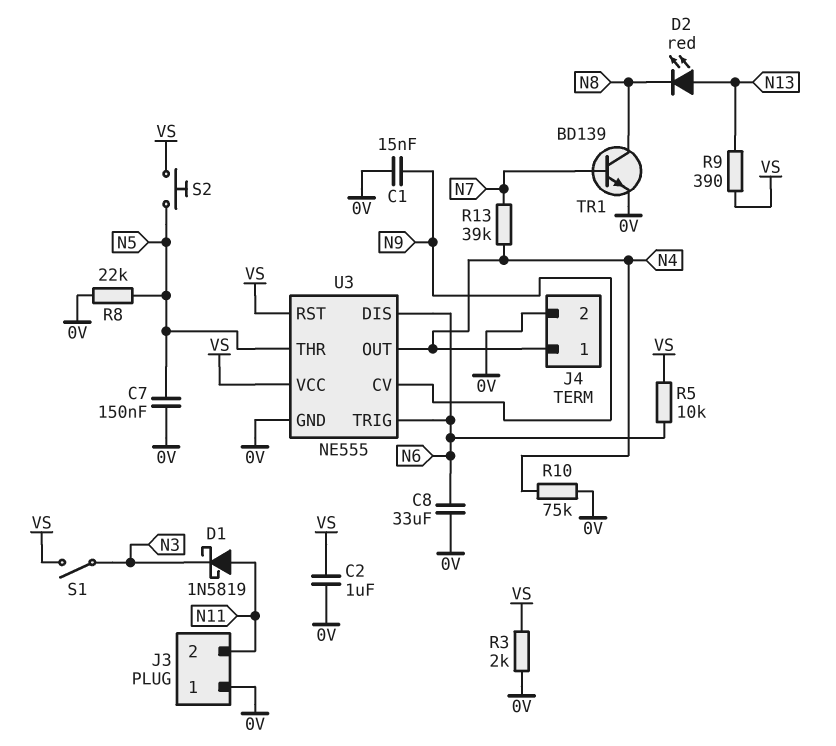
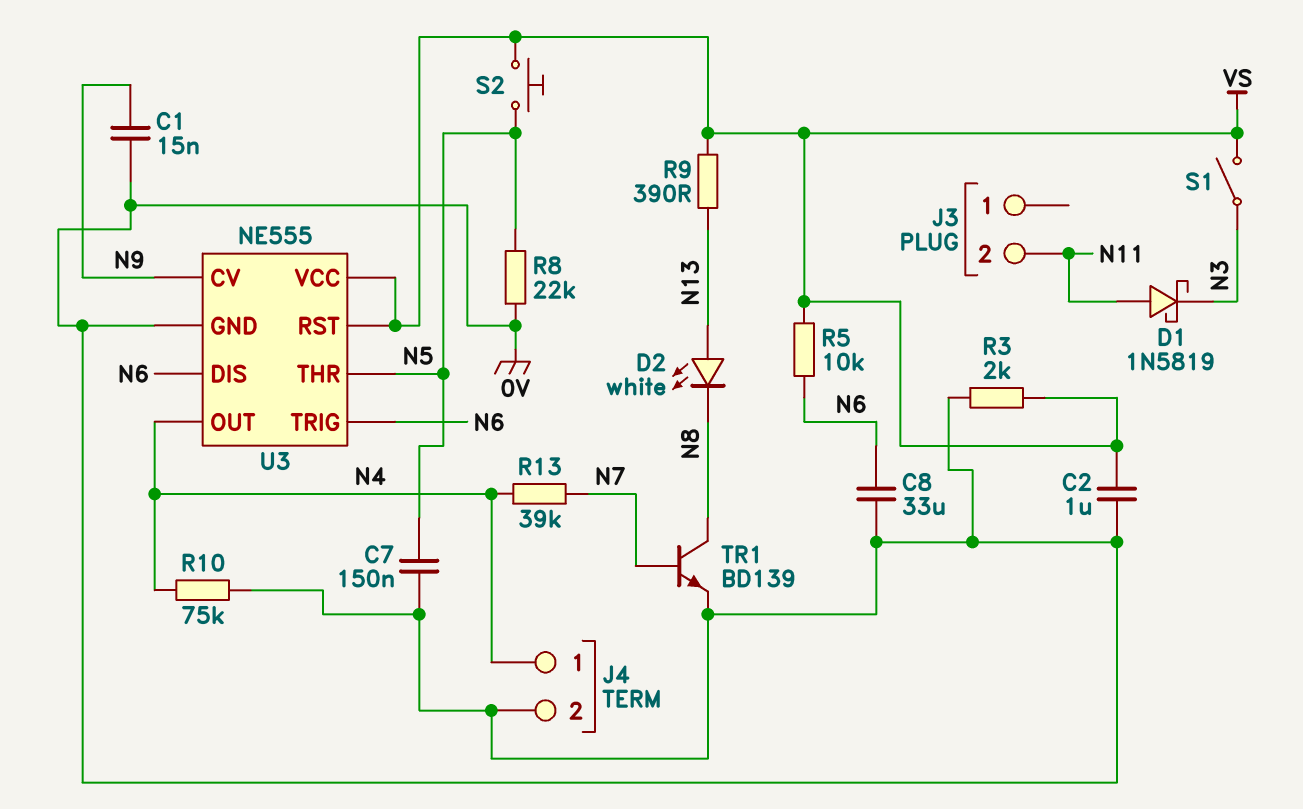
D2: LED red (A N13, K N8) -> LED white (A N13, K N8)
J3 pin 1: 0V -> none

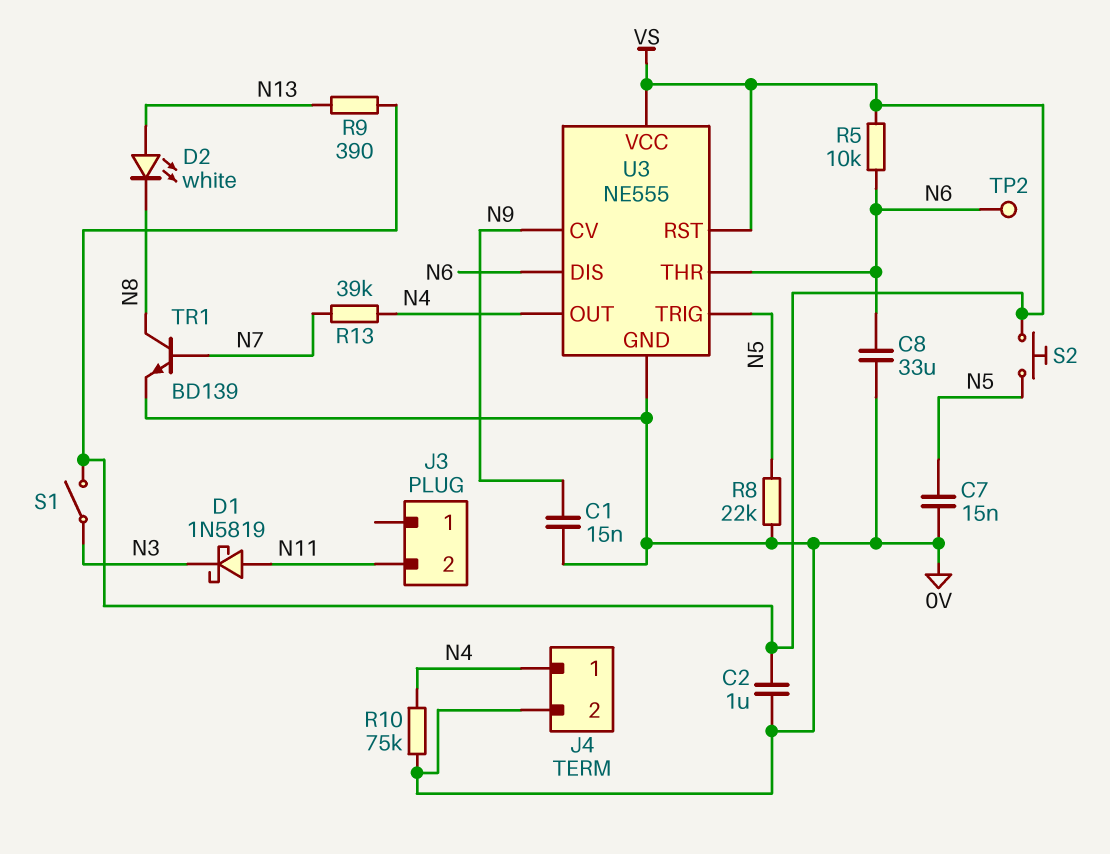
C7: 150nF (0V, N5) -> 15nF (0V, N5)
R3: 2k (0V, VS) -> none
TP2: none -> test point (N6)
U3 pin THR: N5 -> N6
U3 pin TRIG: N6 -> N5

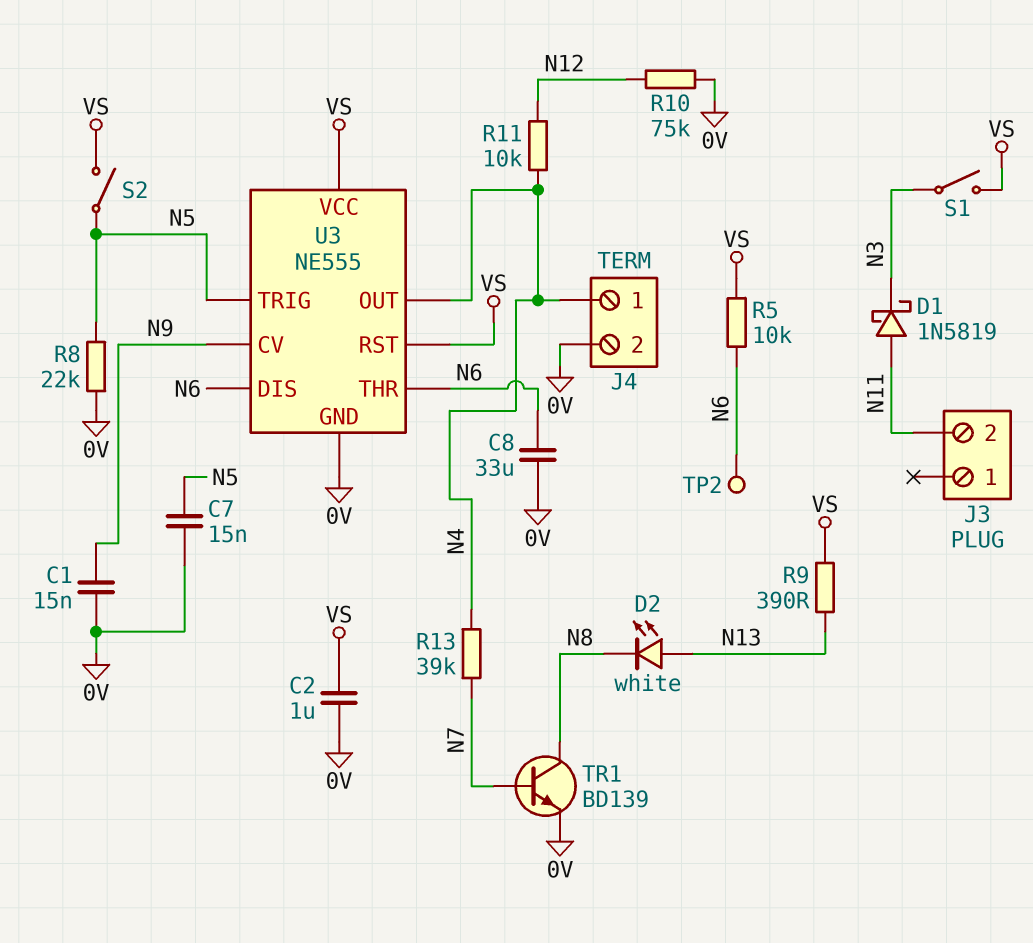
R10: 75k (0V, N4) -> 75k (0V, N12)
R11: none -> 10k (N4, N12)
S2: button (N5, VS) -> switch (N5, VS)

